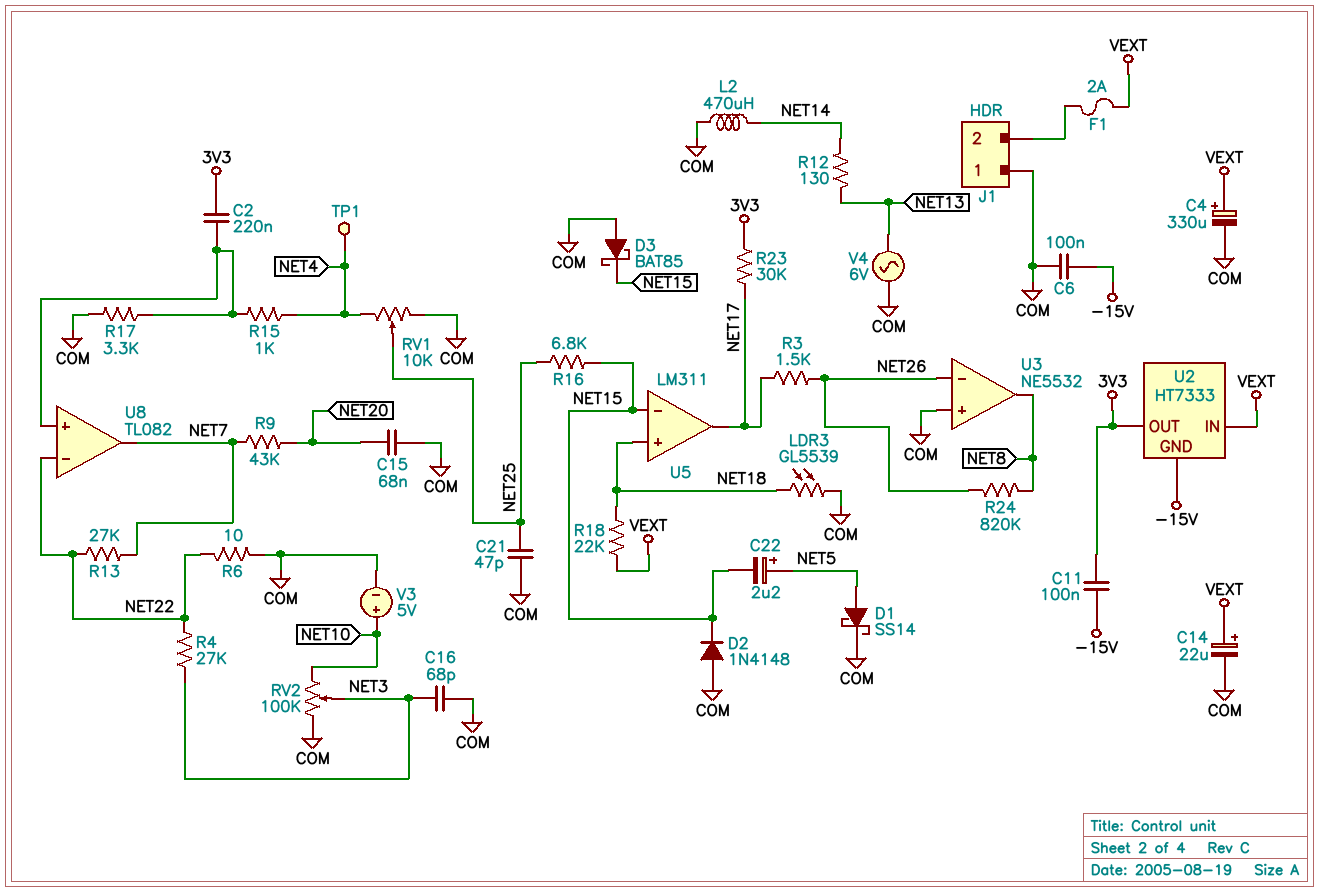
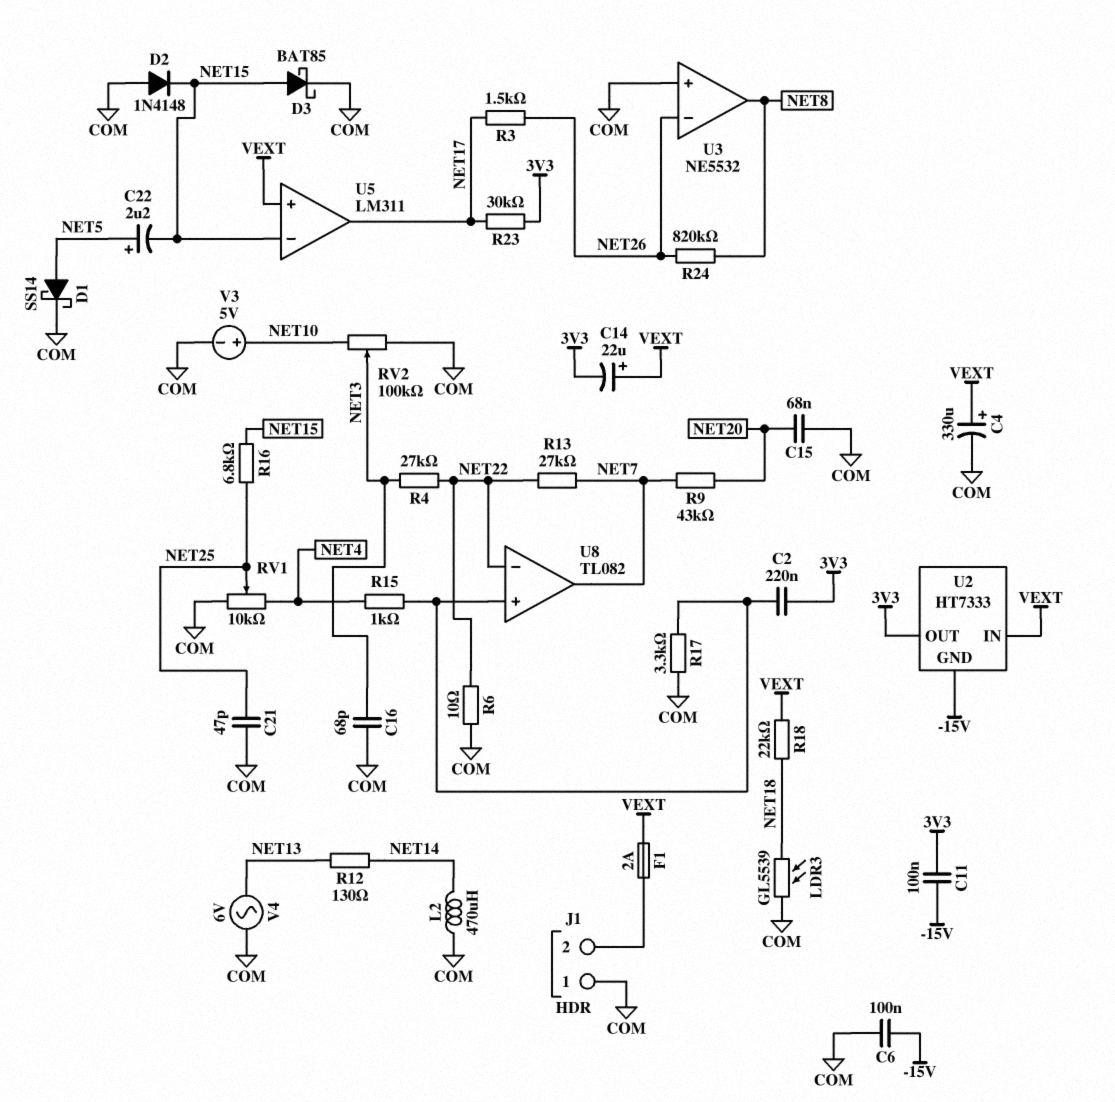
C14: 22uF (plus VEXT, minus COM) -> 22uF (plus VEXT, minus 3V3)
D3: schottky BAT85 (A COM, K NET15) -> schottky BAT85 (A NET15, K COM)
TP1: test point (NET4) -> none
U5 pin in+: NET18 -> VEXT

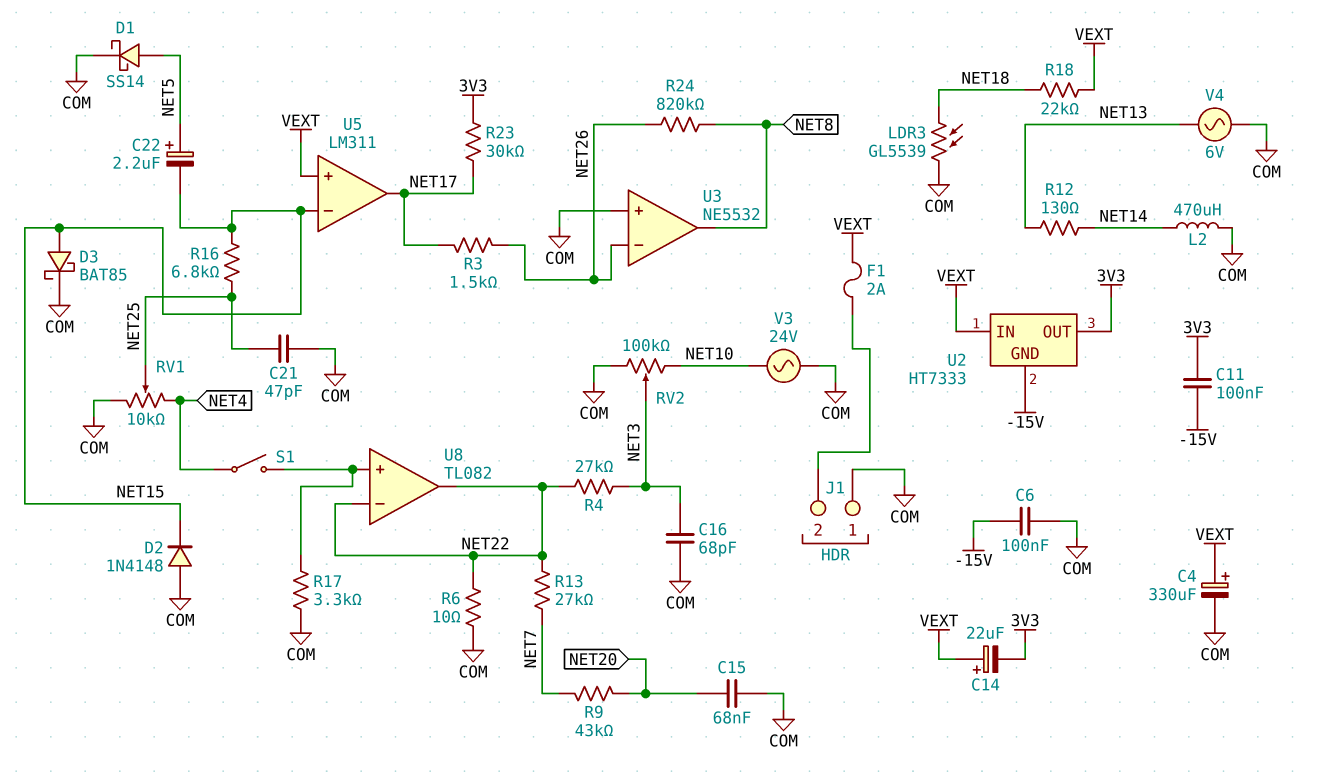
C2: 220nF (3V3, U8/in+) -> none
R15: 1k (NET4, U8/in+) -> none
S1: none -> switch (NET4, U8/in+)
U8 pin out: NET7 -> NET22
V3: 5V (plus NET10, minus COM) -> AC 24V (COM, NET10)

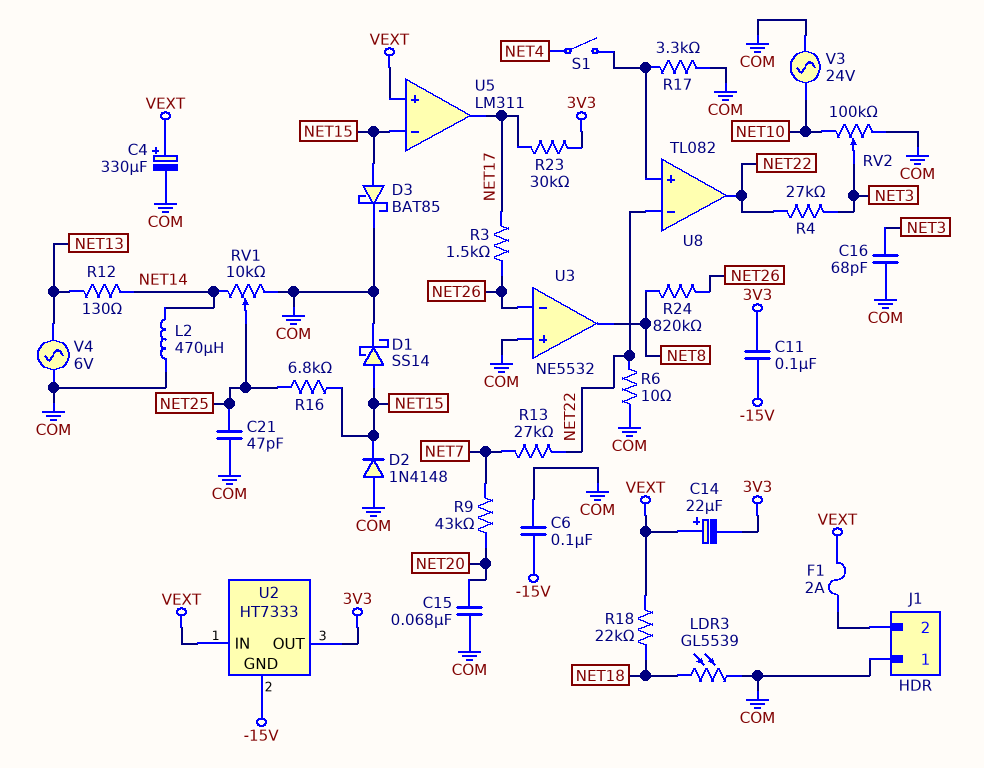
C22: 2.2uF (plus NET5, minus NET15) -> none
D1: schottky SS14 (A NET5, K COM) -> schottky SS14 (A NET15, K COM)
RV1: 10k (COM, NET4, wiper NET25) -> 10k (COM, NET14, wiper NET25)

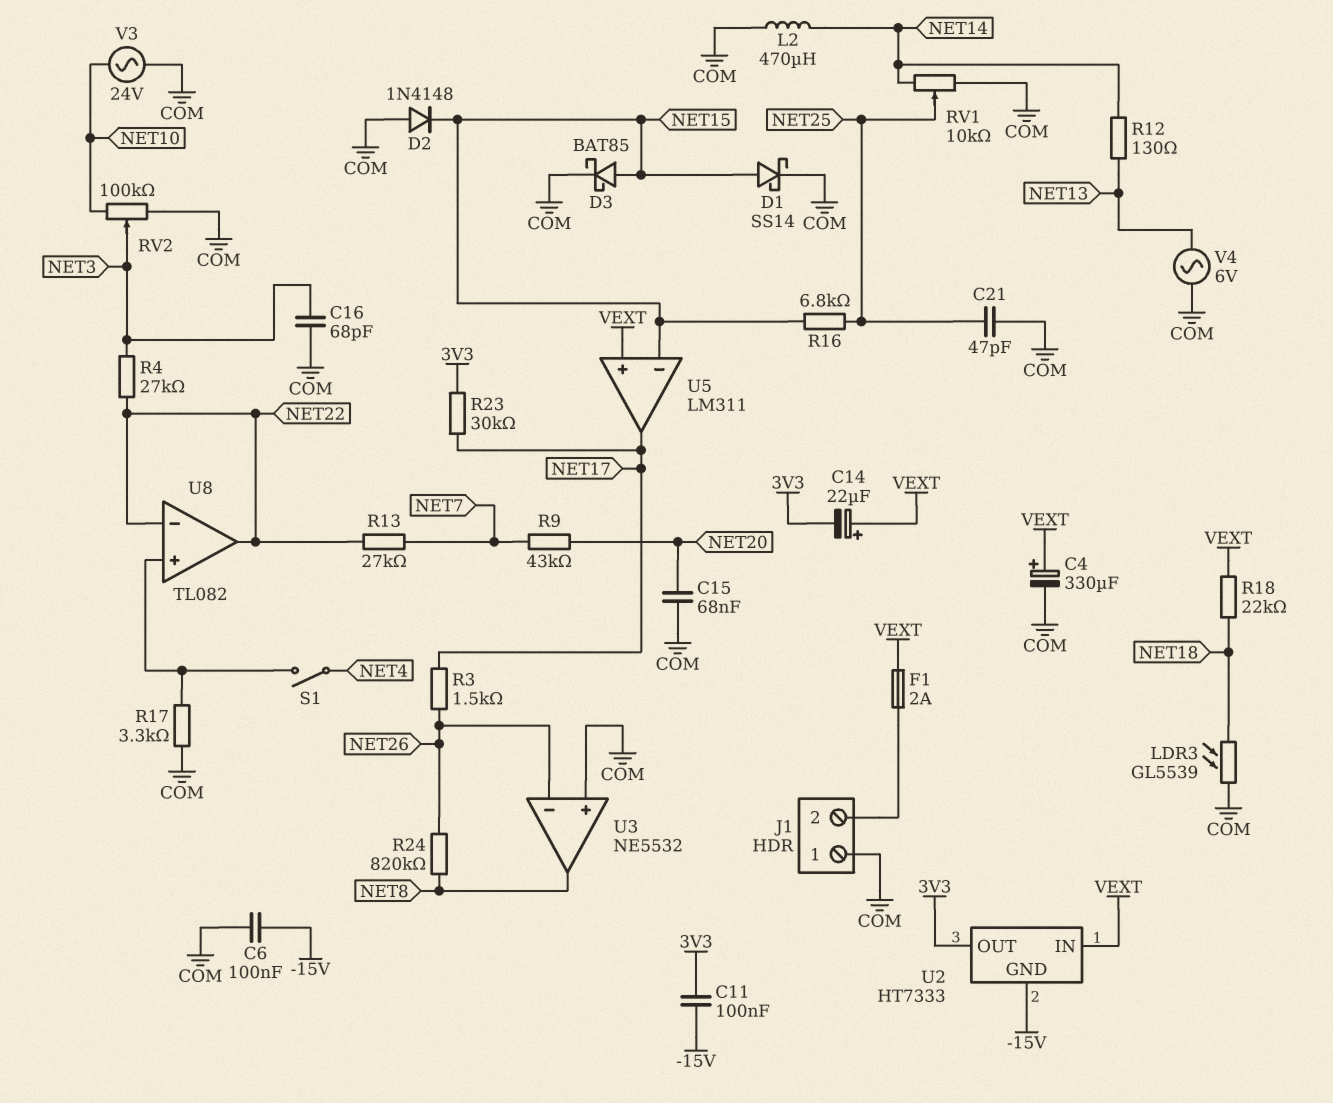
R6: 10 (COM, NET22) -> none

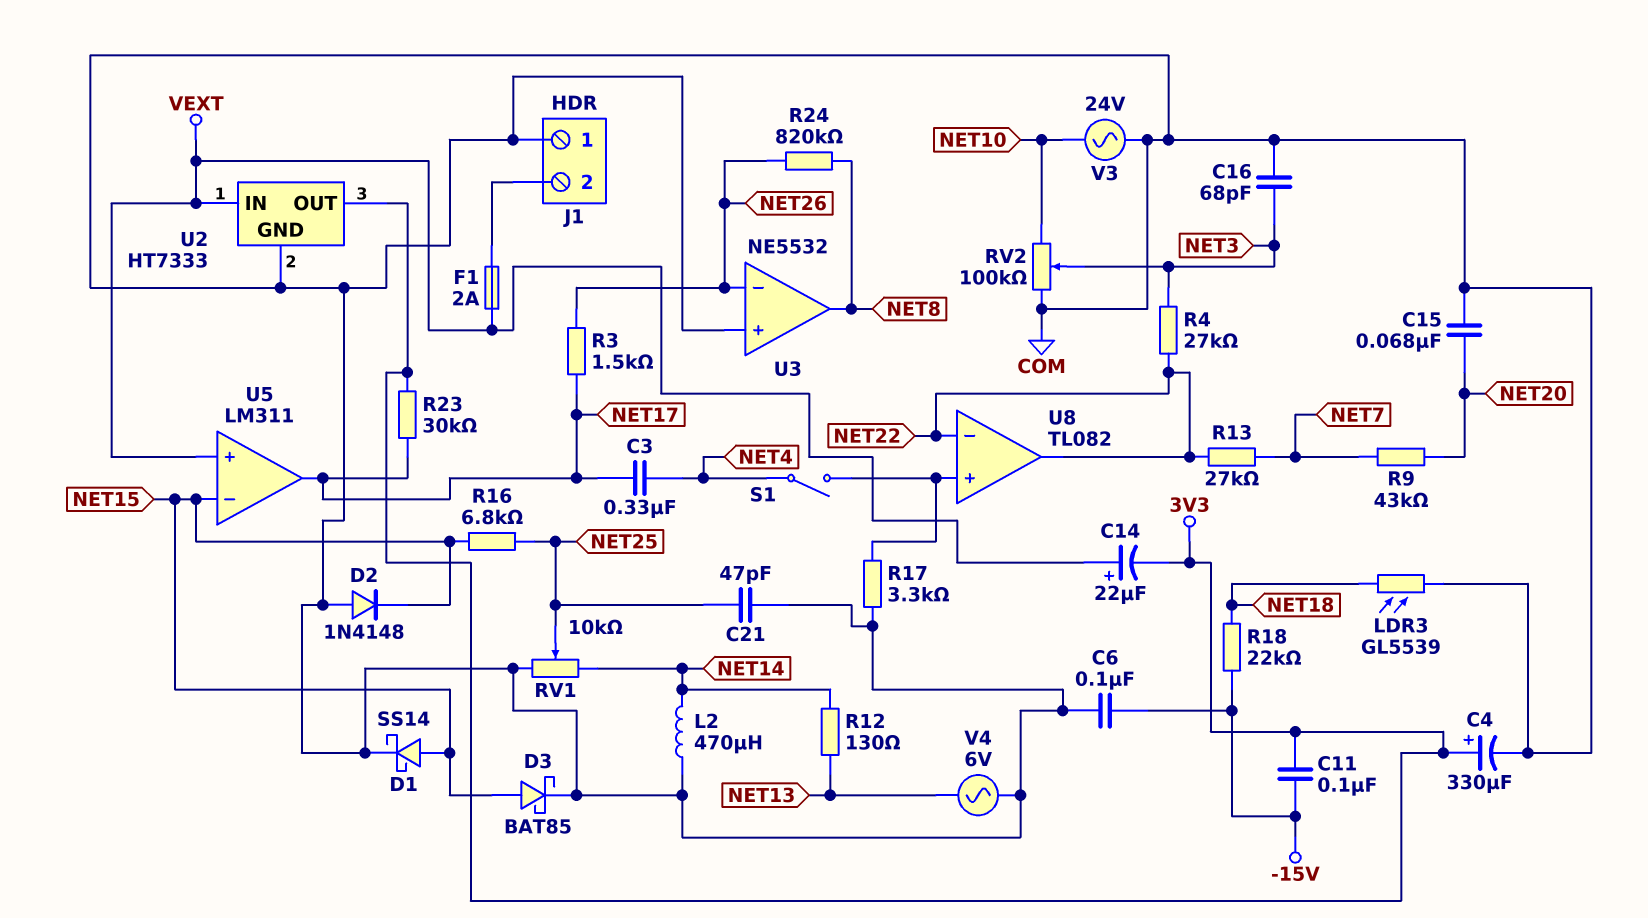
C3: none -> 330nF (NET4, NET17)
C4: 330uF (plus VEXT, minus COM) -> 330uF (plus 3V3, minus COM)
R18: 22k (NET18, VEXT) -> 22k (-15V, NET18)
U2 pin GND: -15V -> COM

